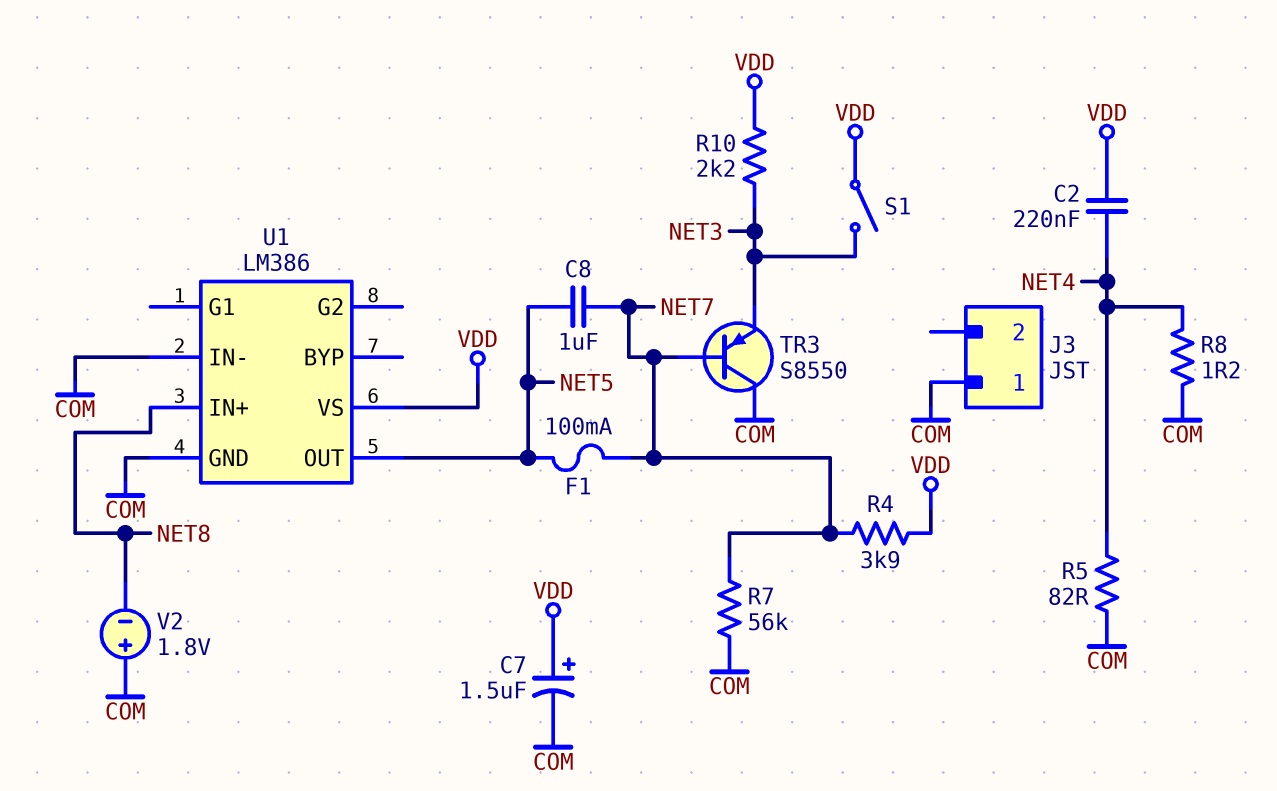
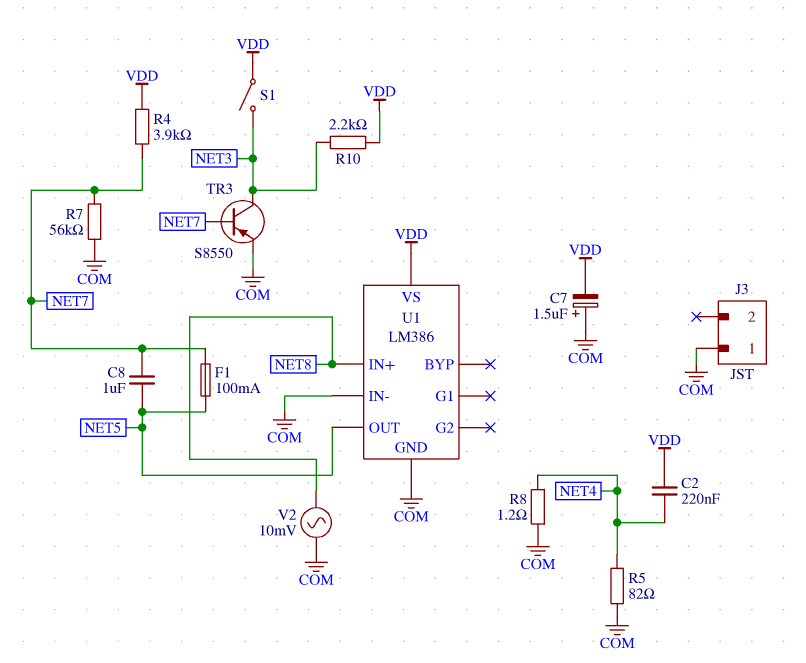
C7: 1.5uF (plus VDD, minus COM) -> 1.5uF (plus COM, minus VDD)
TR3: PNP S8550 (B NET7, C COM, E NET3) -> PNP S8550 (B NET7, C NET3, E COM)
V2: 1.8V (plus COM, minus NET8) -> AC 10mV (COM, NET8)

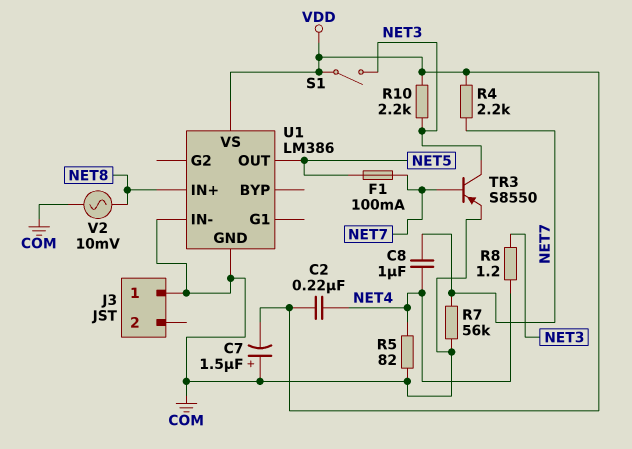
C8: 1uF (NET5, NET7) -> 1uF (NET4, NET7)
R4: 3.9k (NET7, VDD) -> 2.2k (NET7, VDD)
R8: 1.2 (COM, NET4) -> 1.2 (NET3, NET4)

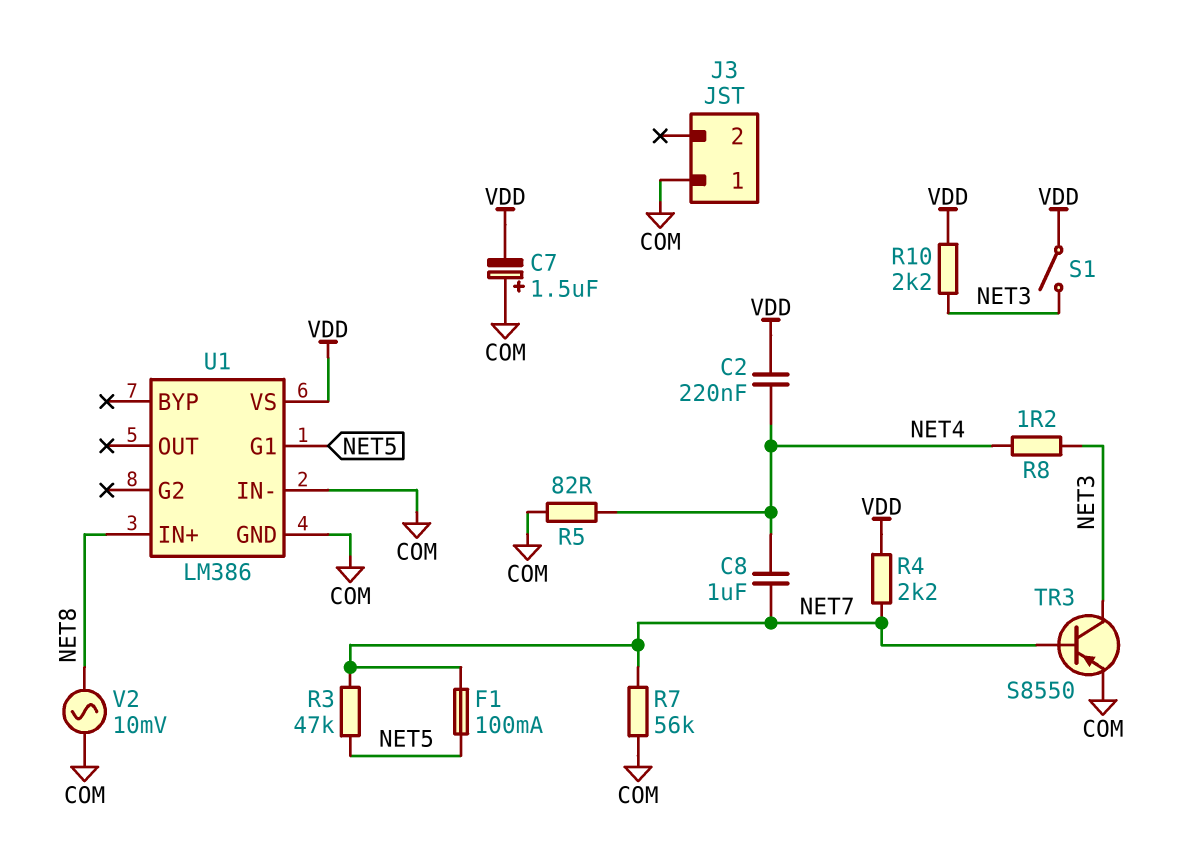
R3: none -> 47k (NET5, NET7)
U1 pin G1: none -> NET5
U1 pin OUT: NET5 -> none

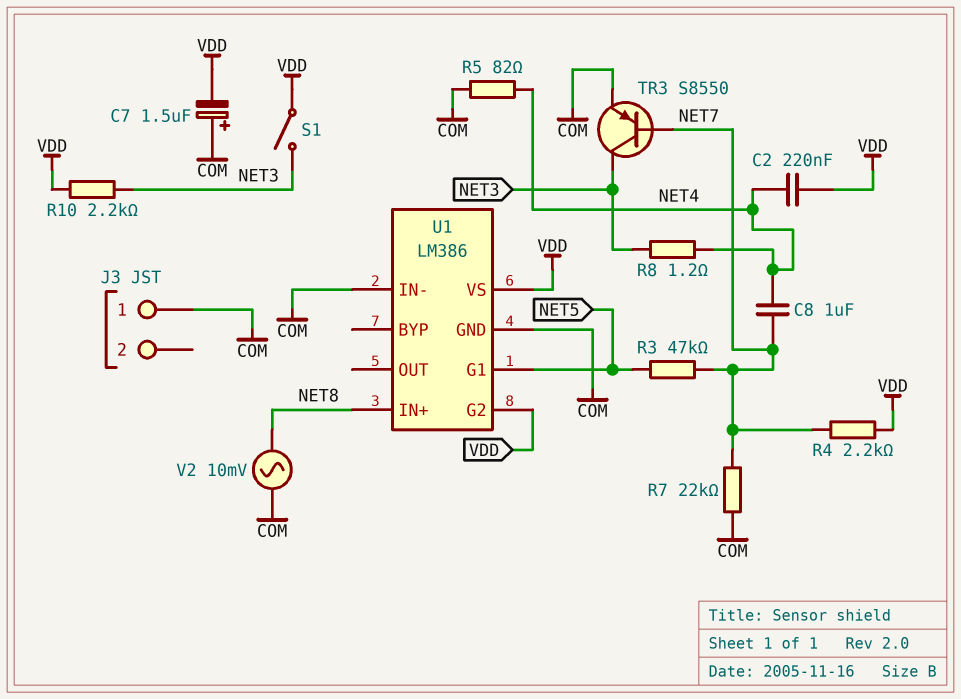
F1: 100mA (NET5, NET7) -> none
R7: 56k (COM, NET7) -> 22k (COM, NET7)
U1 pin G2: none -> VDD

